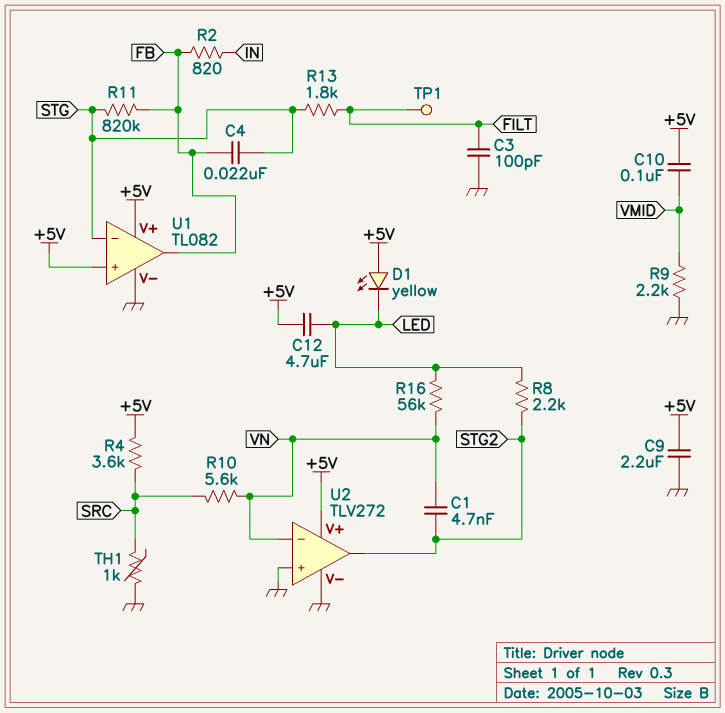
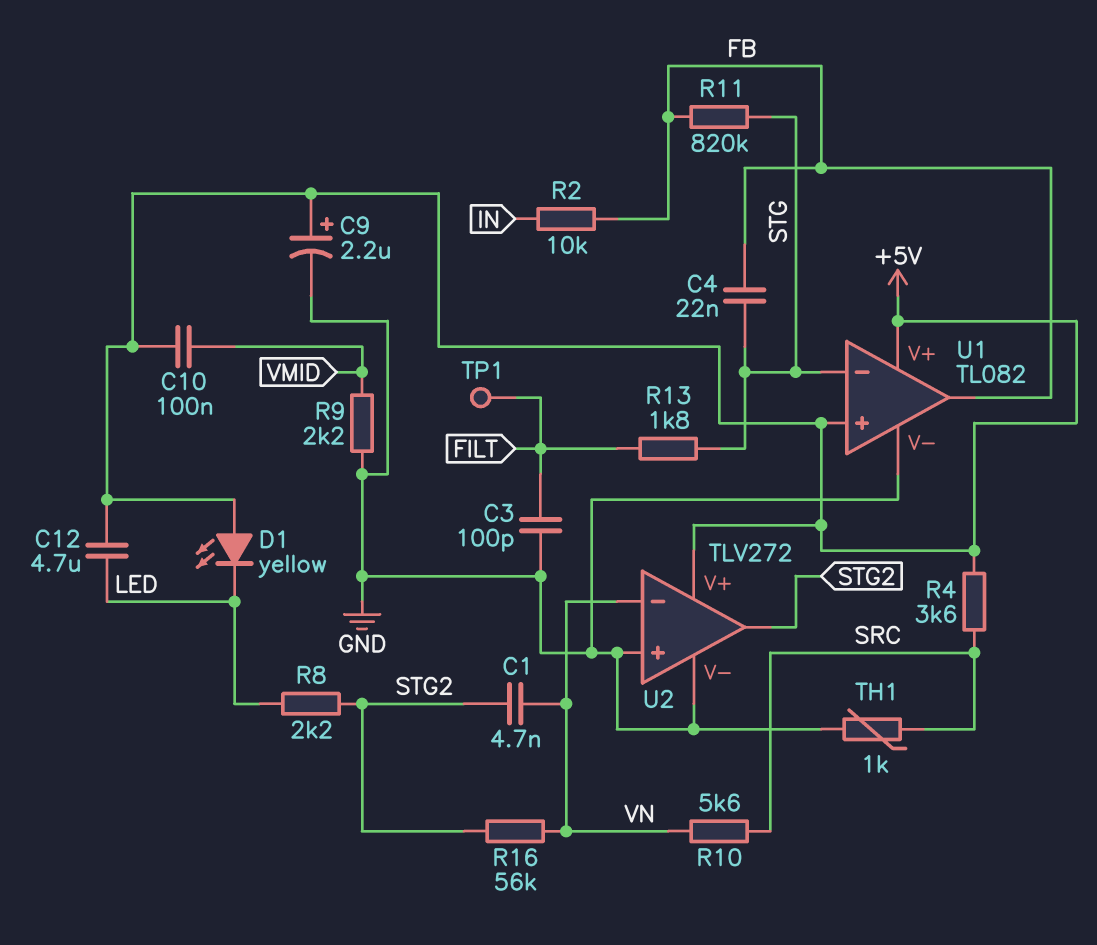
C9: 2.2uF (+5V, GND) -> 2.2uF (plus +5V, minus GND)
R2: 820 (FB, IN) -> 10k (FB, IN)
R16: 56k (LED, VN) -> 56k (STG2, VN)

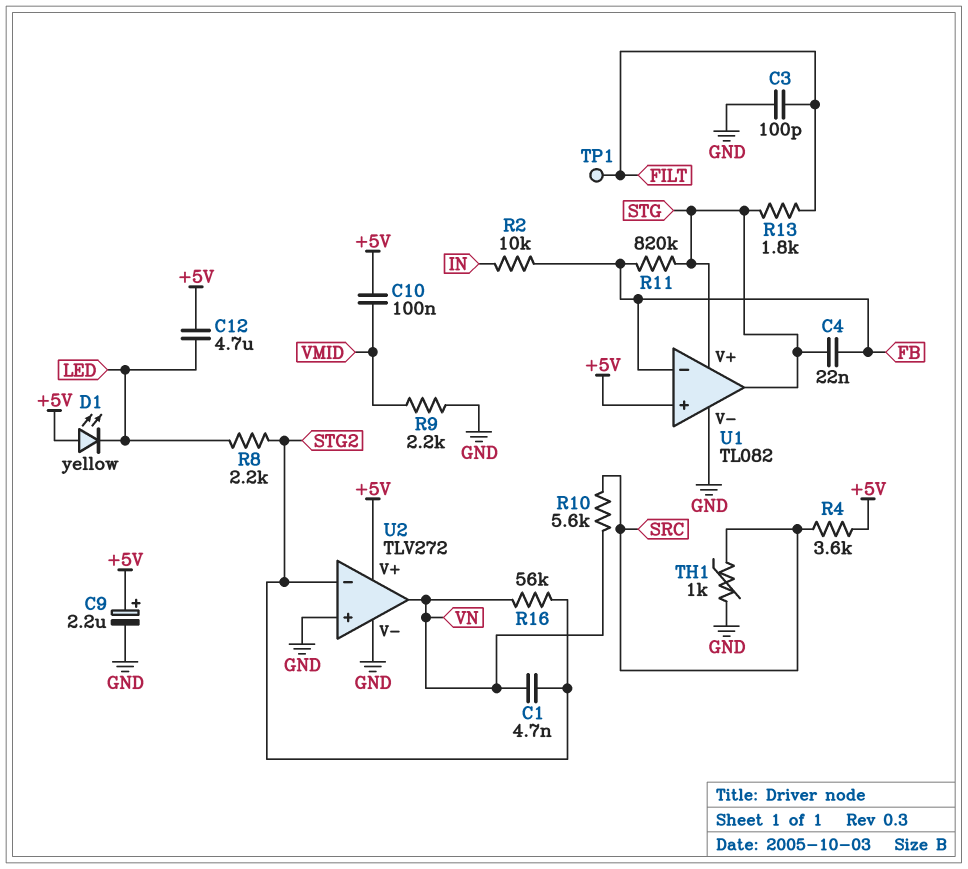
U1 pin V+: +5V -> STG
U1 pin in-: STG -> FB
U1 pin out: FB -> STG
U2 pin in-: VN -> STG2
U2 pin out: STG2 -> VN

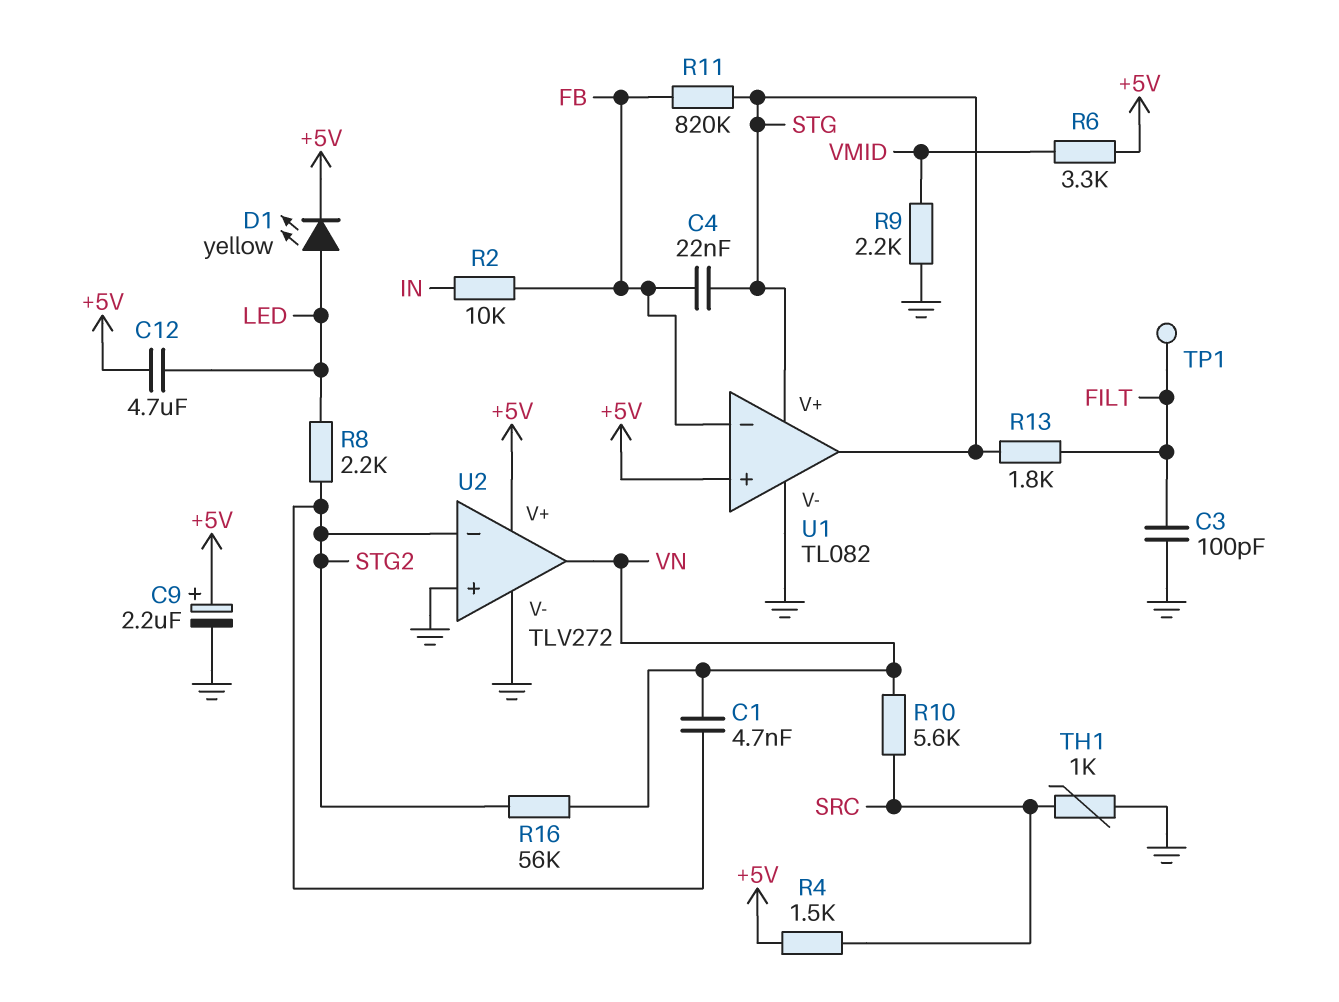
C10: 100nF (+5V, VMID) -> none
D1: LED yellow (A +5V, K LED) -> LED yellow (A LED, K +5V)
R4: 3.6k (+5V, SRC) -> 1.5k (+5V, SRC)
R6: none -> 3.3k (+5V, VMID)

